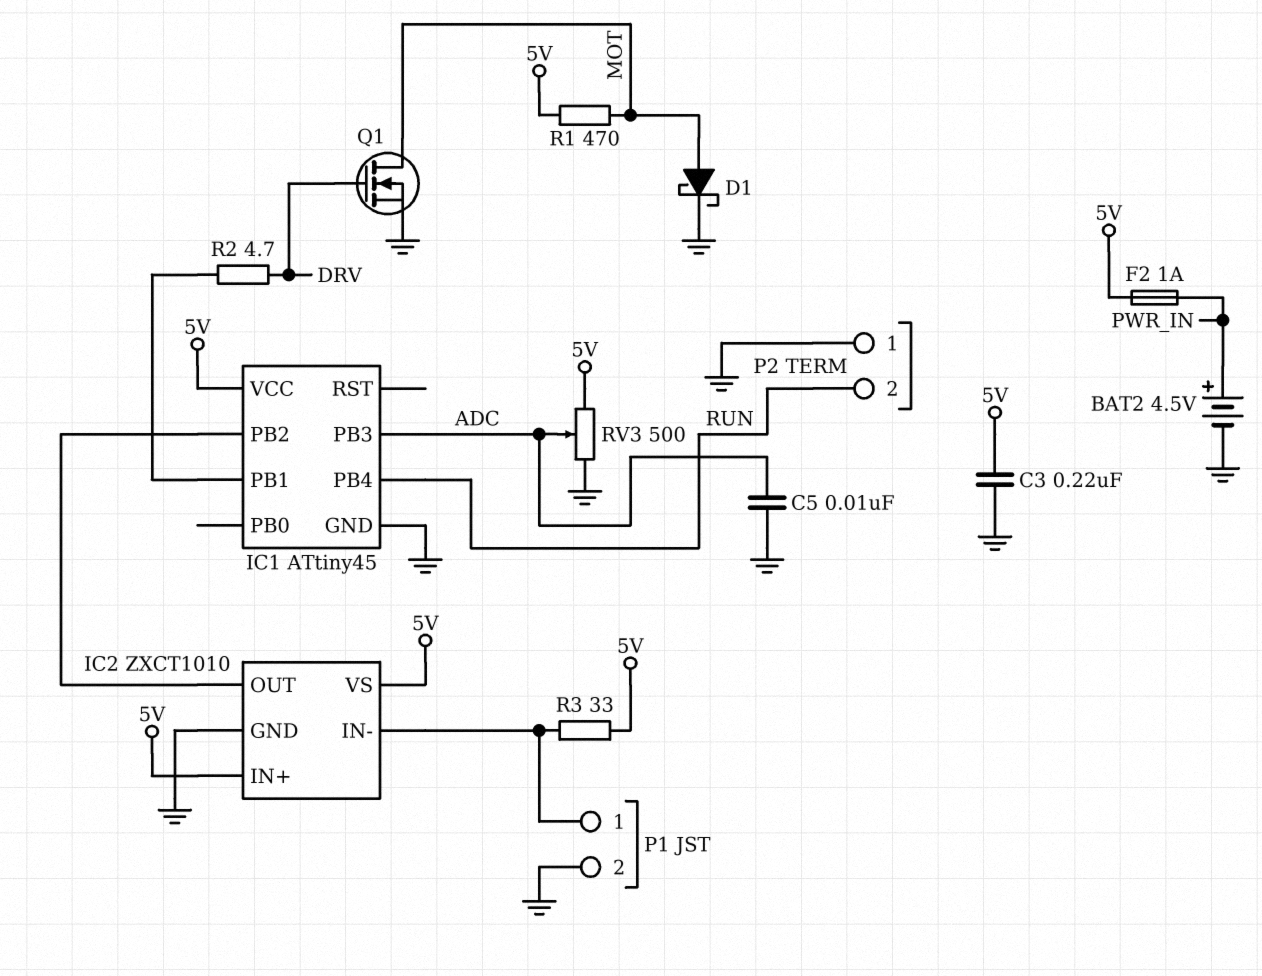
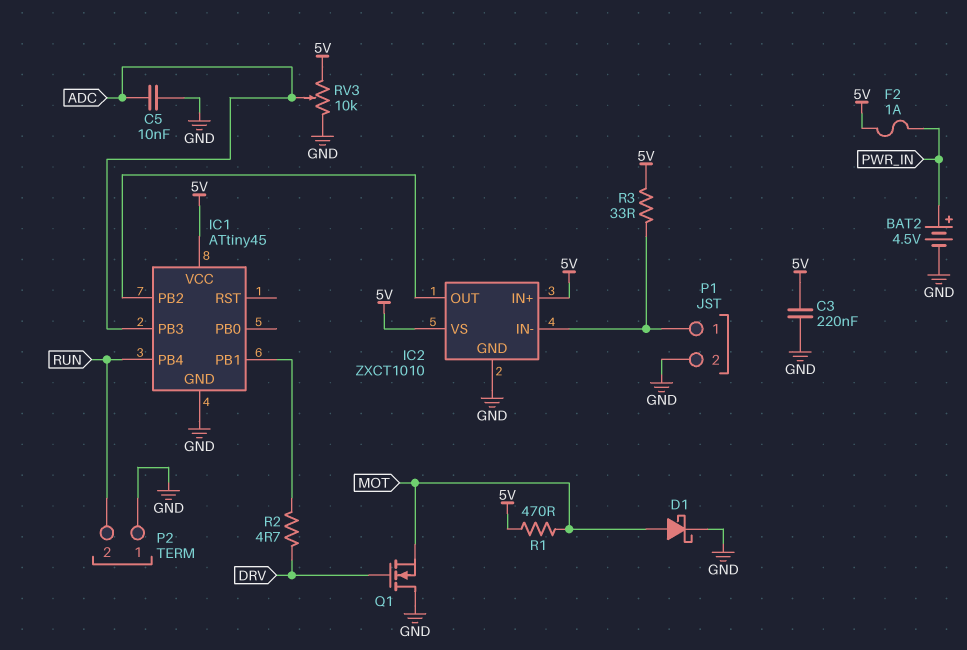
Q1: NMOS (G DRV, D MOT, S GND) -> NMOS (G DRV, D GND, S MOT)
RV3: 500 (5V, GND, wiper ADC) -> 10k (5V, GND, wiper ADC)

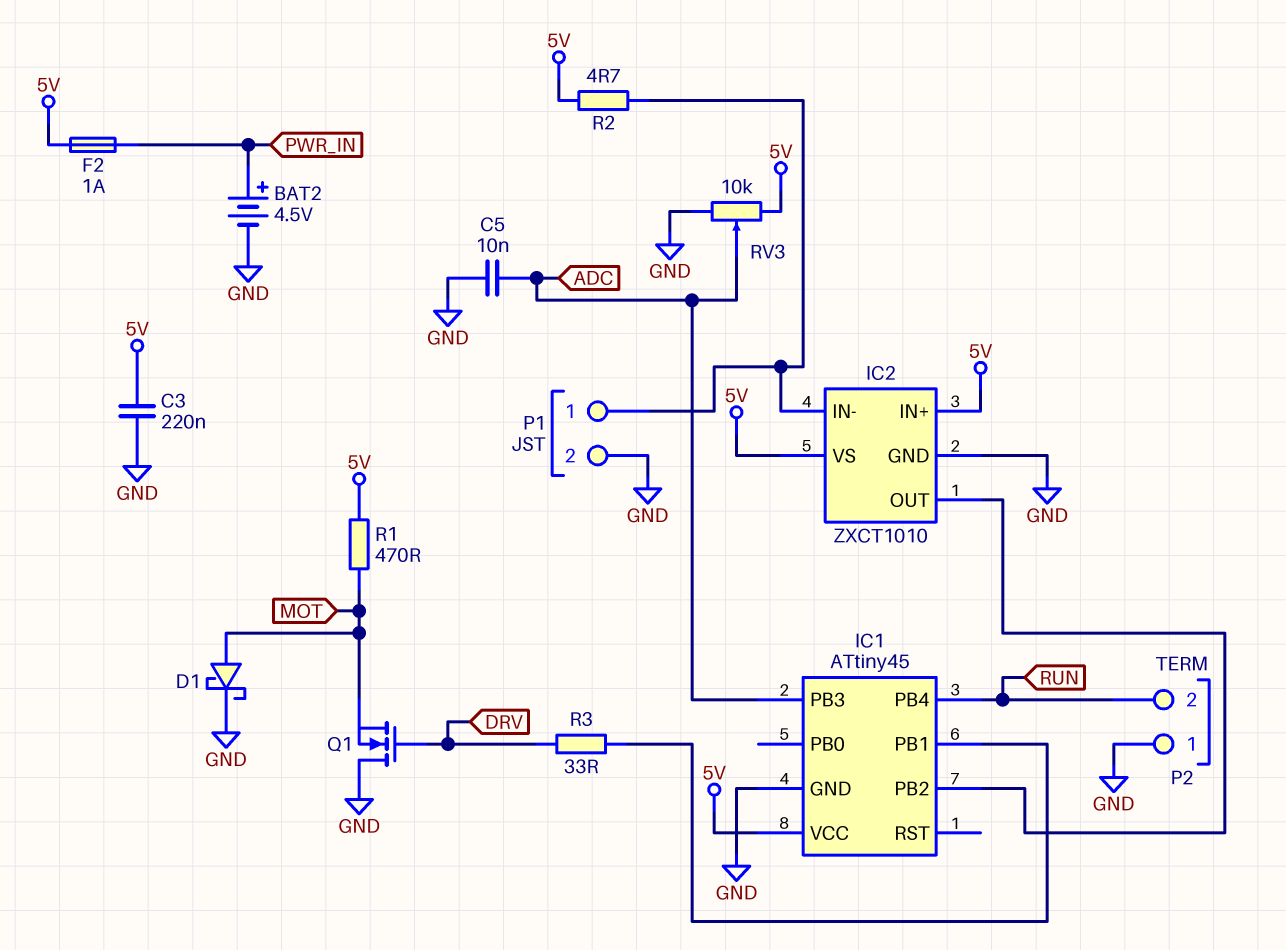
R2: 4.7 (DRV, IC1/PB1) -> 4.7 (5V, IC2/IN-)
R3: 33 (5V, IC2/IN-) -> 33 (DRV, IC1/PB1)

